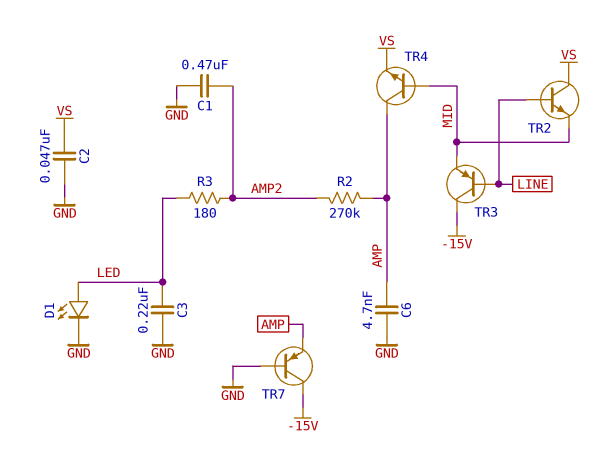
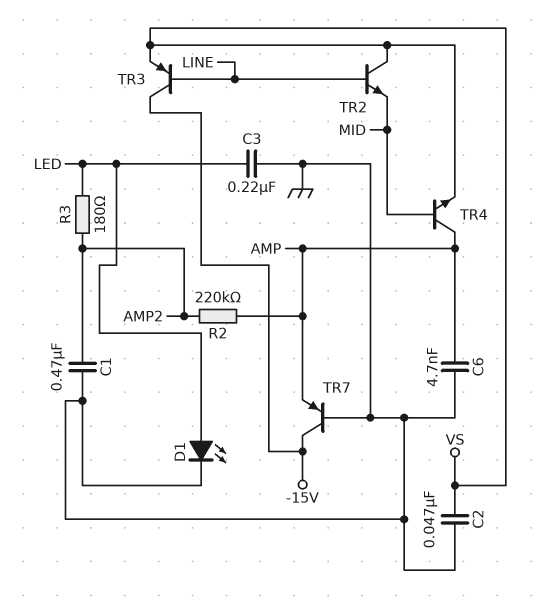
R2: 270k (AMP, AMP2) -> 220k (AMP, AMP2)
TR3: PNP (B LINE, C -15V, E MID) -> PNP (B LINE, C -15V, E VS)

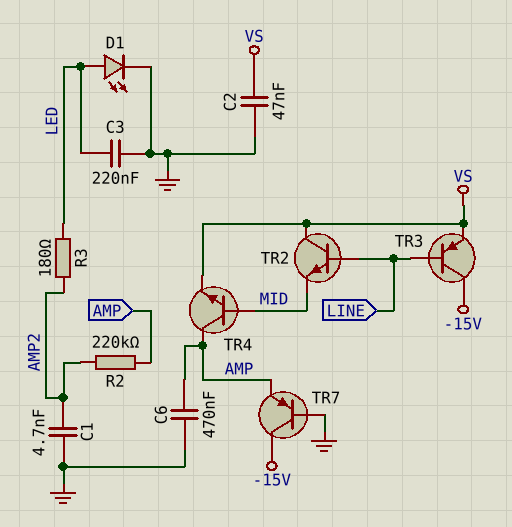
C1: 470nF (AMP2, GND) -> 4.7nF (AMP2, GND)
C6: 4.7nF (AMP, GND) -> 470nF (AMP, GND)

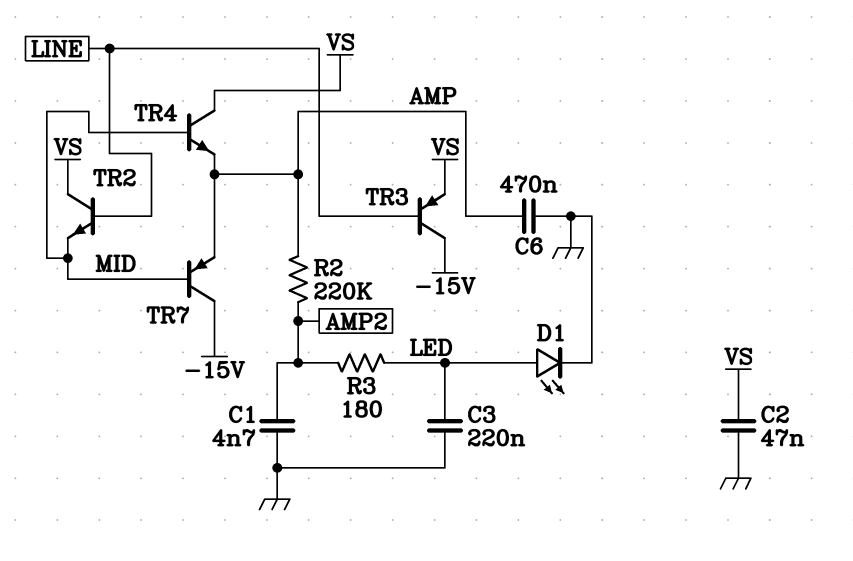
TR4: NPN (B MID, C AMP, E VS) -> NPN (B MID, C VS, E AMP)
TR7: PNP (B GND, C -15V, E AMP) -> PNP (B MID, C -15V, E AMP)

